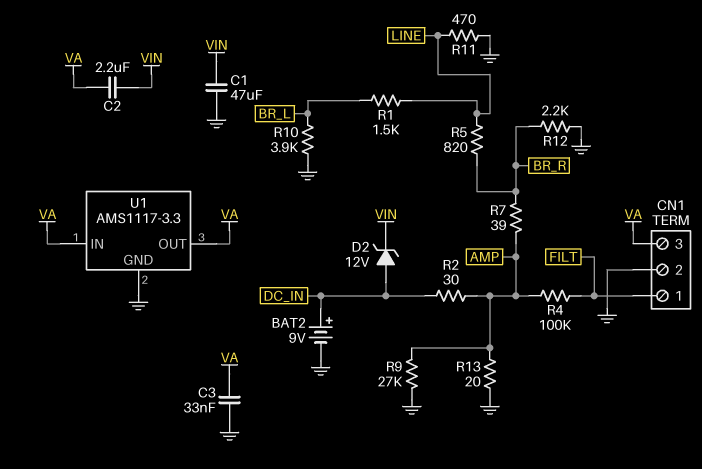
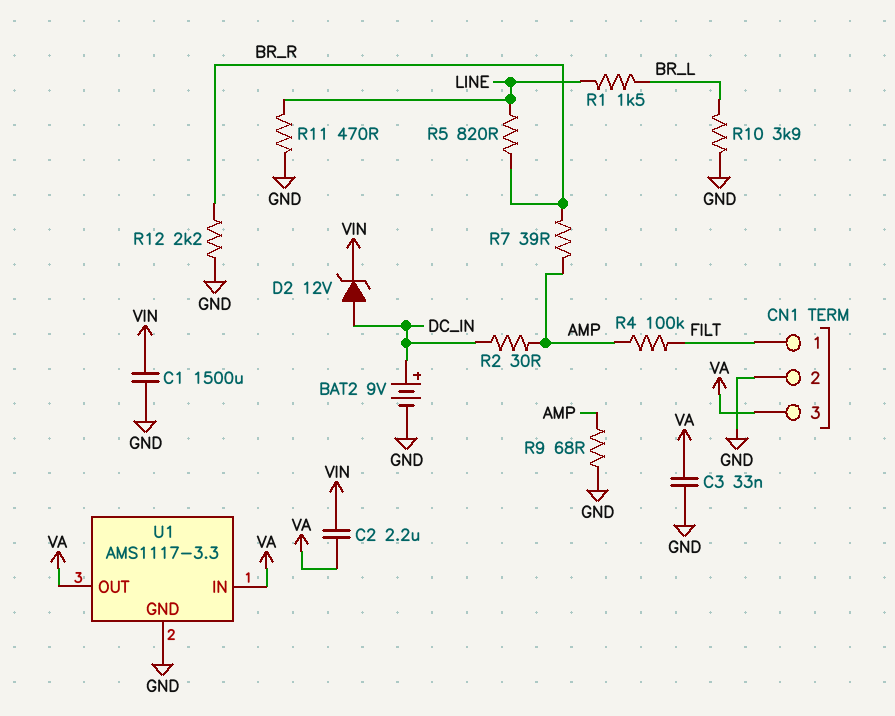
C1: 47uF (GND, VIN) -> 1500uF (GND, VIN)
R9: 27k (AMP, GND) -> 68 (AMP, GND)
R13: 20 (AMP, GND) -> none

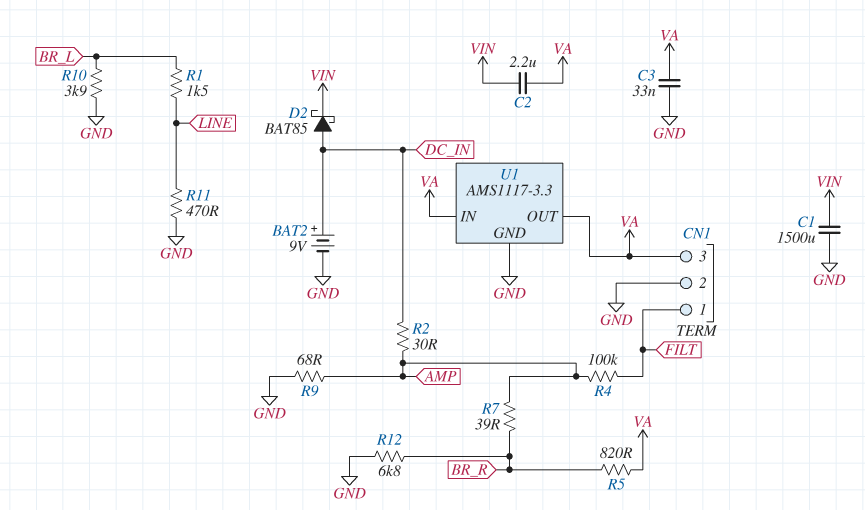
D2: zener 12V (A DC_IN, K VIN) -> schottky BAT85 (A DC_IN, K VIN)
R5: 820 (BR_R, LINE) -> 820 (BR_R, VA)
R12: 2.2k (BR_R, GND) -> 6.8k (BR_R, GND)

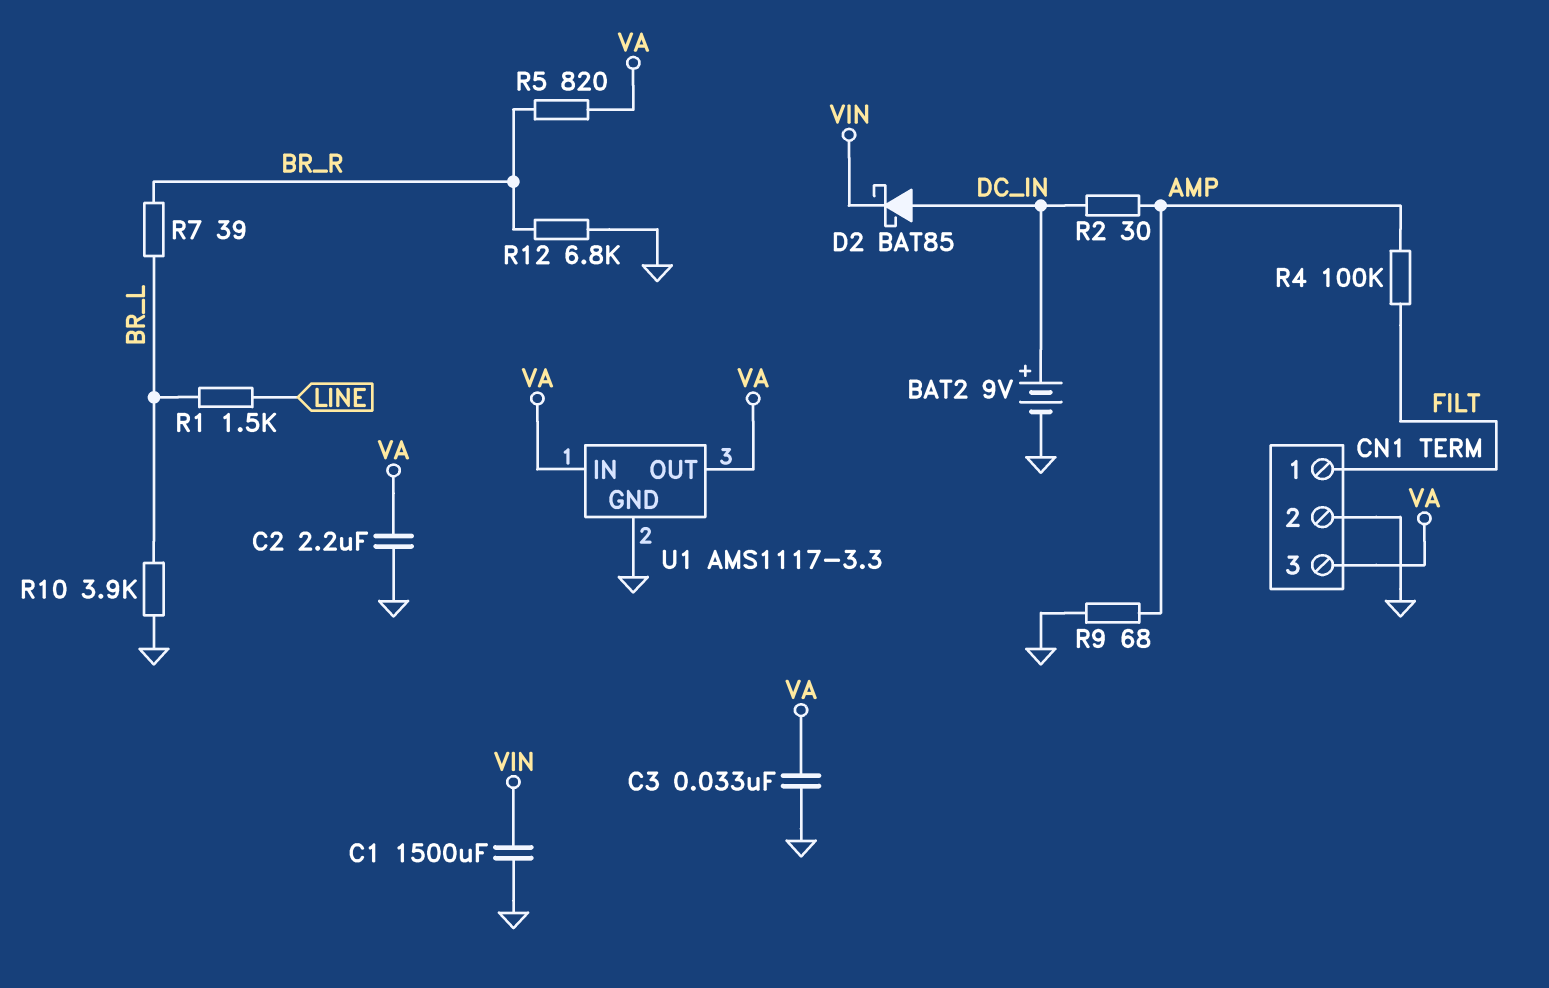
C2: 2.2uF (VA, VIN) -> 2.2uF (GND, VA)
R7: 39 (AMP, BR_R) -> 39 (BR_L, BR_R)
R11: 470 (GND, LINE) -> none

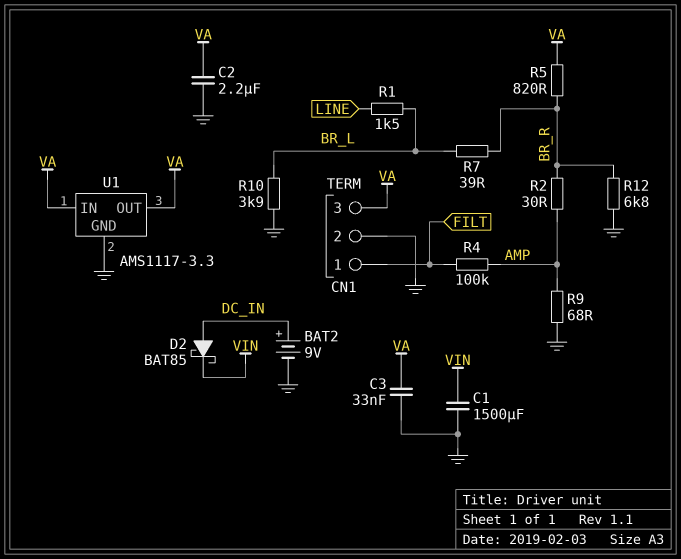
R2: 30 (AMP, DC_IN) -> 30 (AMP, BR_R)

